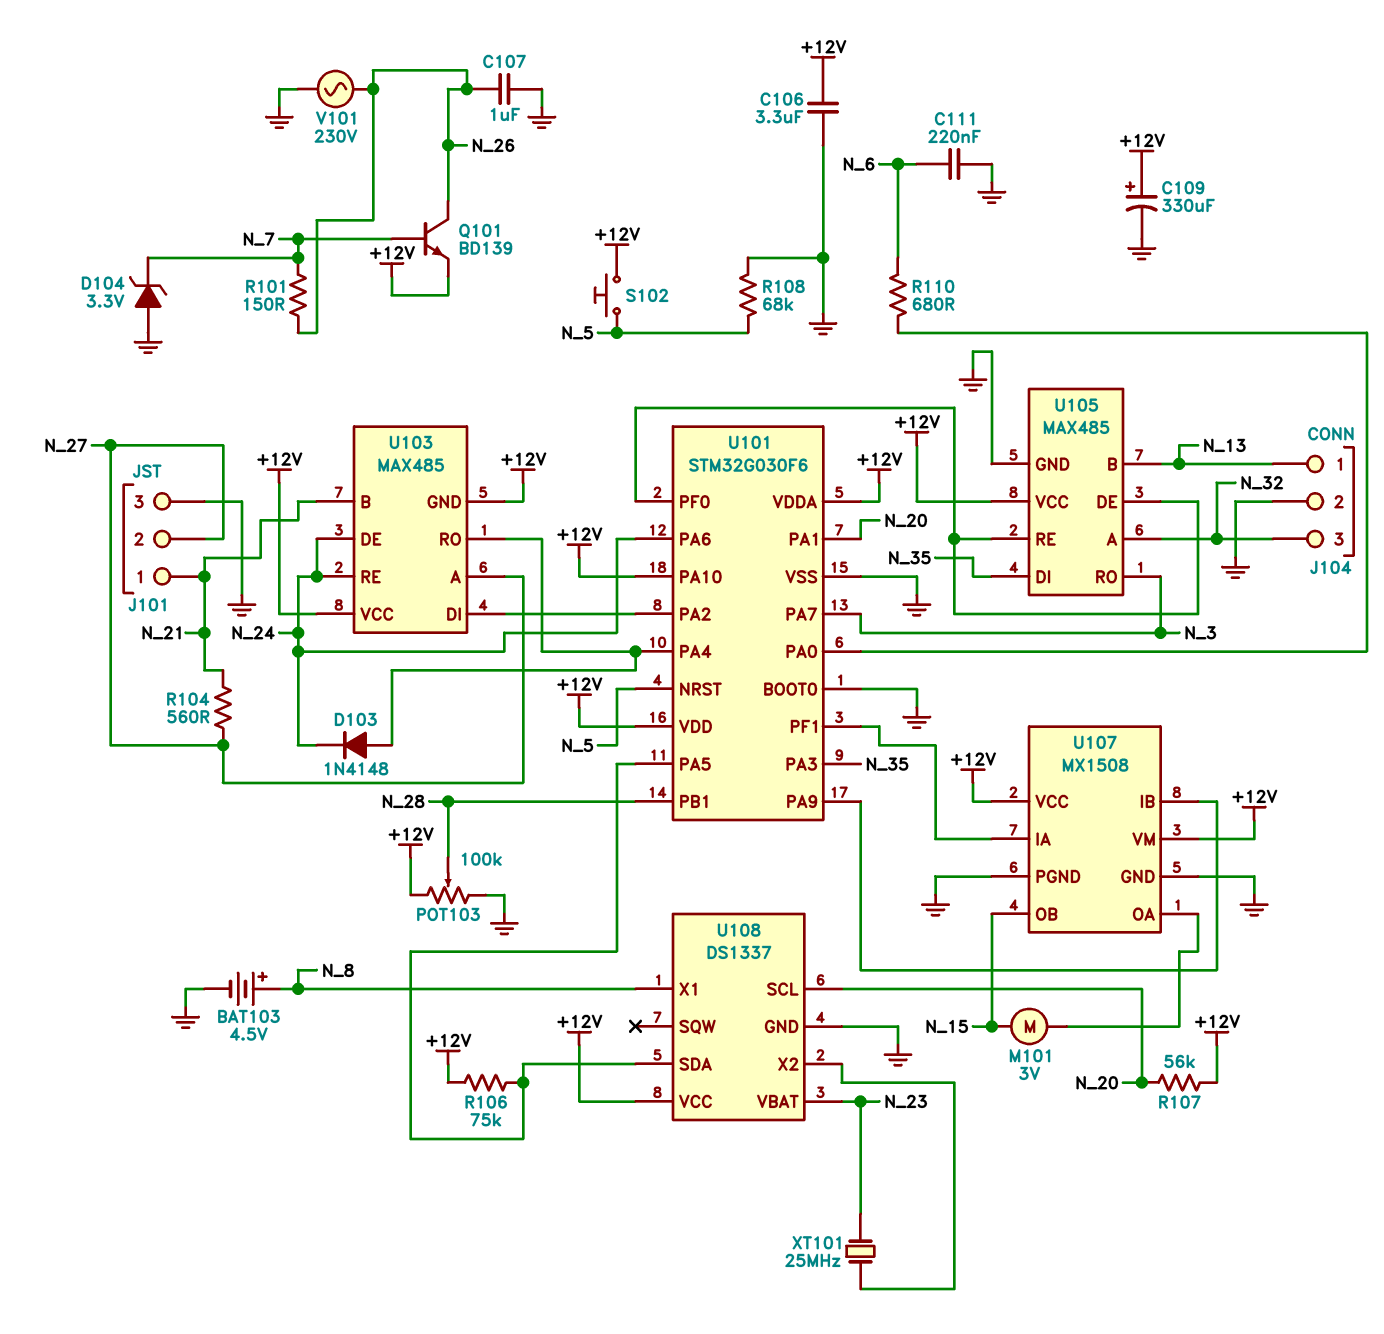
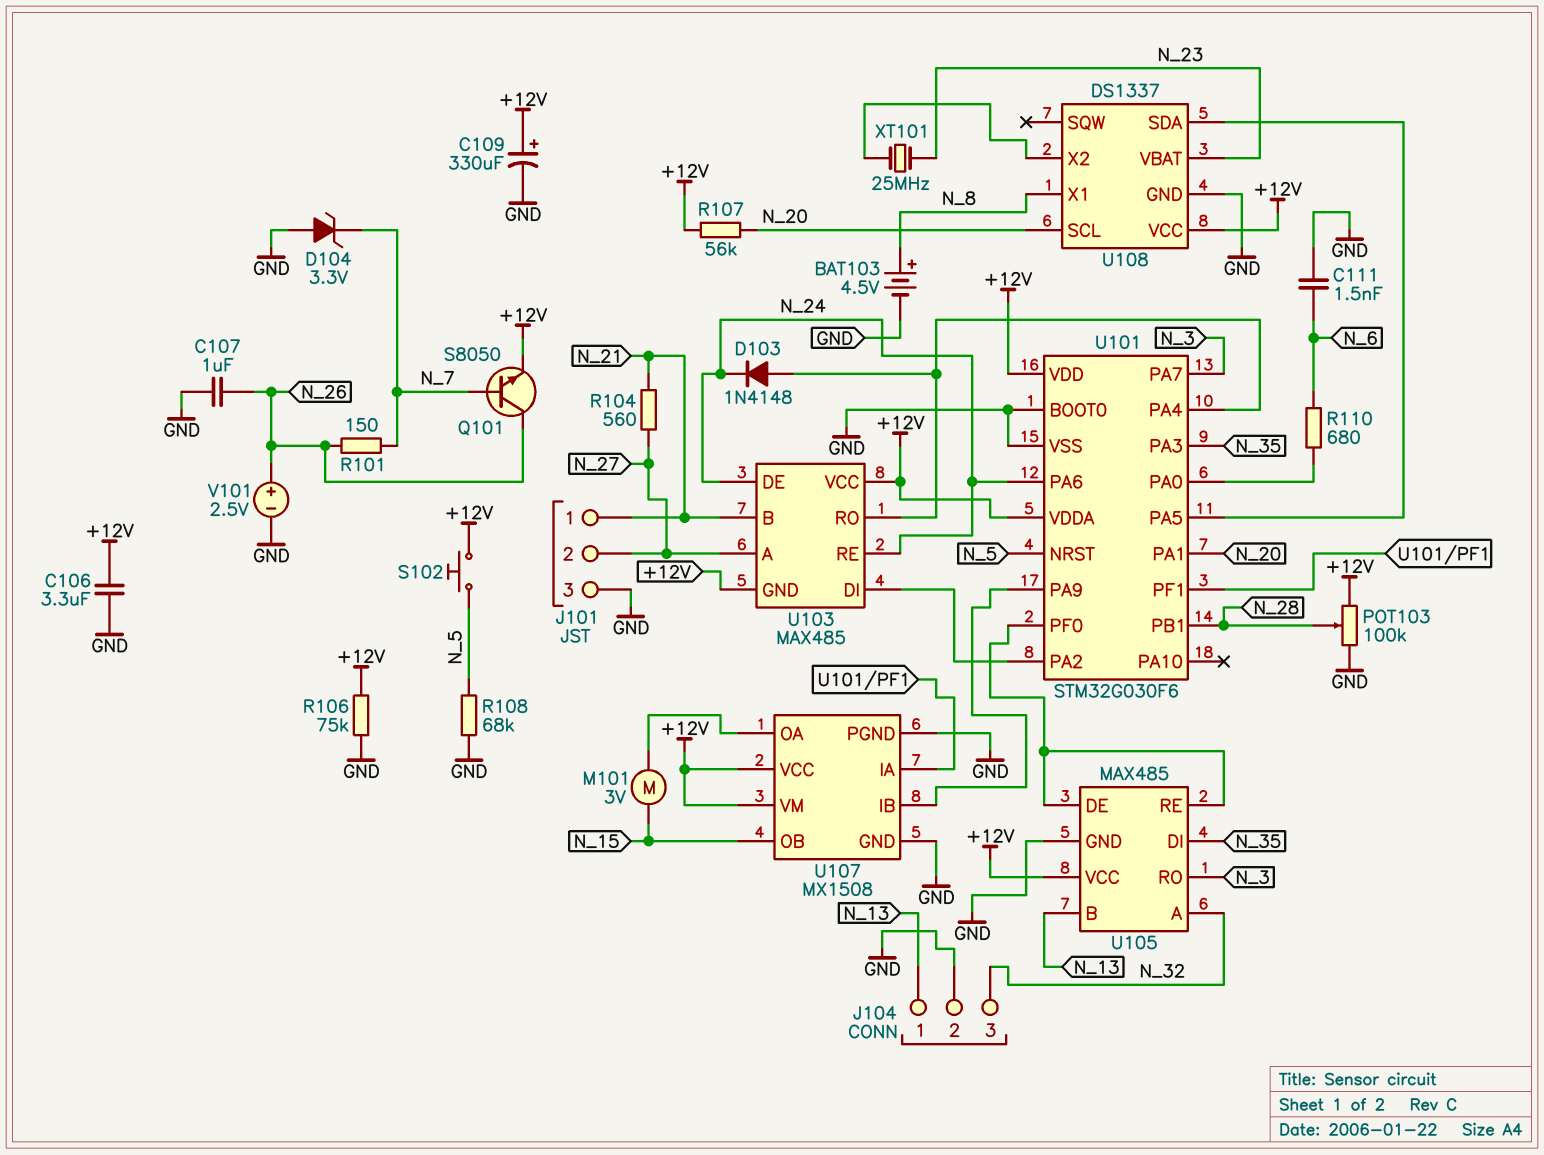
C111: 220nF (GND, N_6) -> 1.5nF (GND, N_6)
Q101: NPN BD139 (B N_7, C N_26, E +12V) -> NPN S8050 (B N_7, C N_26, E +12V)
R106: 75k (+12V, U101/PA5) -> 75k (+12V, GND)
U101 pin PA10: +12V -> none
V101: AC 230V (GND, N_26) -> 2.5V (plus N_26, minus GND)

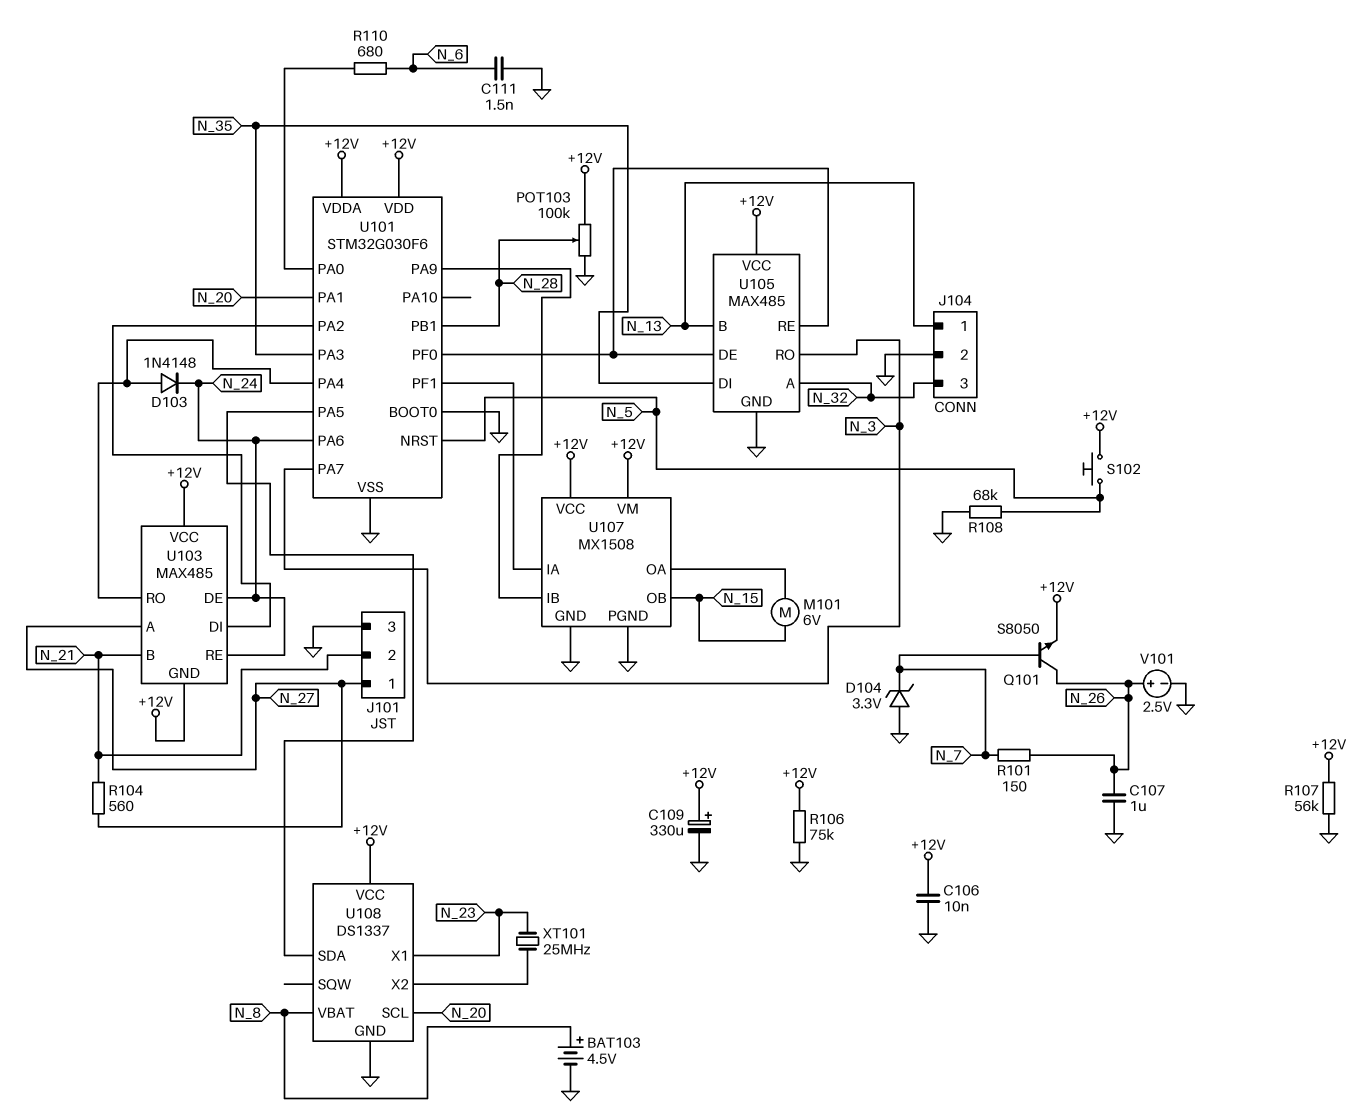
C106: 3.3uF (+12V, GND) -> 10nF (+12V, GND)
J101 pin 1: N_21 -> N_27
J101 pin 2: N_27 -> N_21
M101: motor 3V (N_15, U107/OA) -> motor 6V (N_15, U107/OA)
R107: 56k (+12V, N_20) -> 56k (+12V, GND)
U108 pin VBAT: N_23 -> N_8
U108 pin X1: N_8 -> N_23

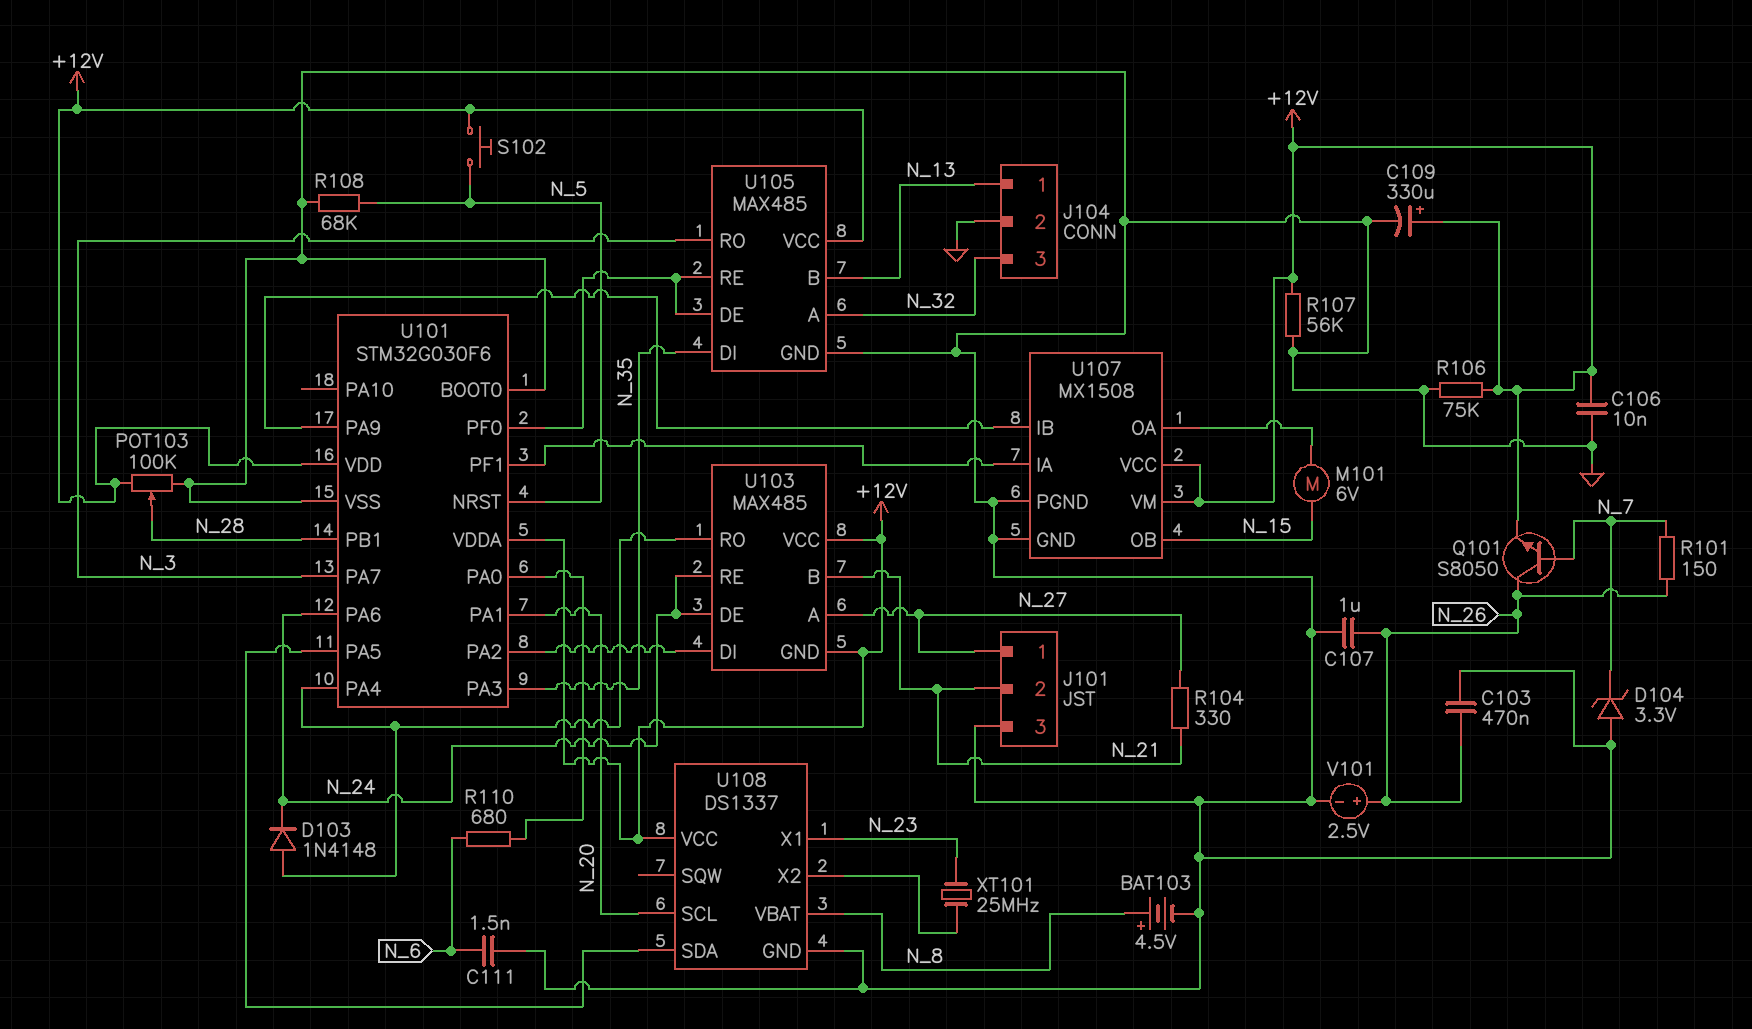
C103: none -> 470nF (GND, N_26)
R104: 560 (N_21, N_27) -> 330 (N_21, N_27)

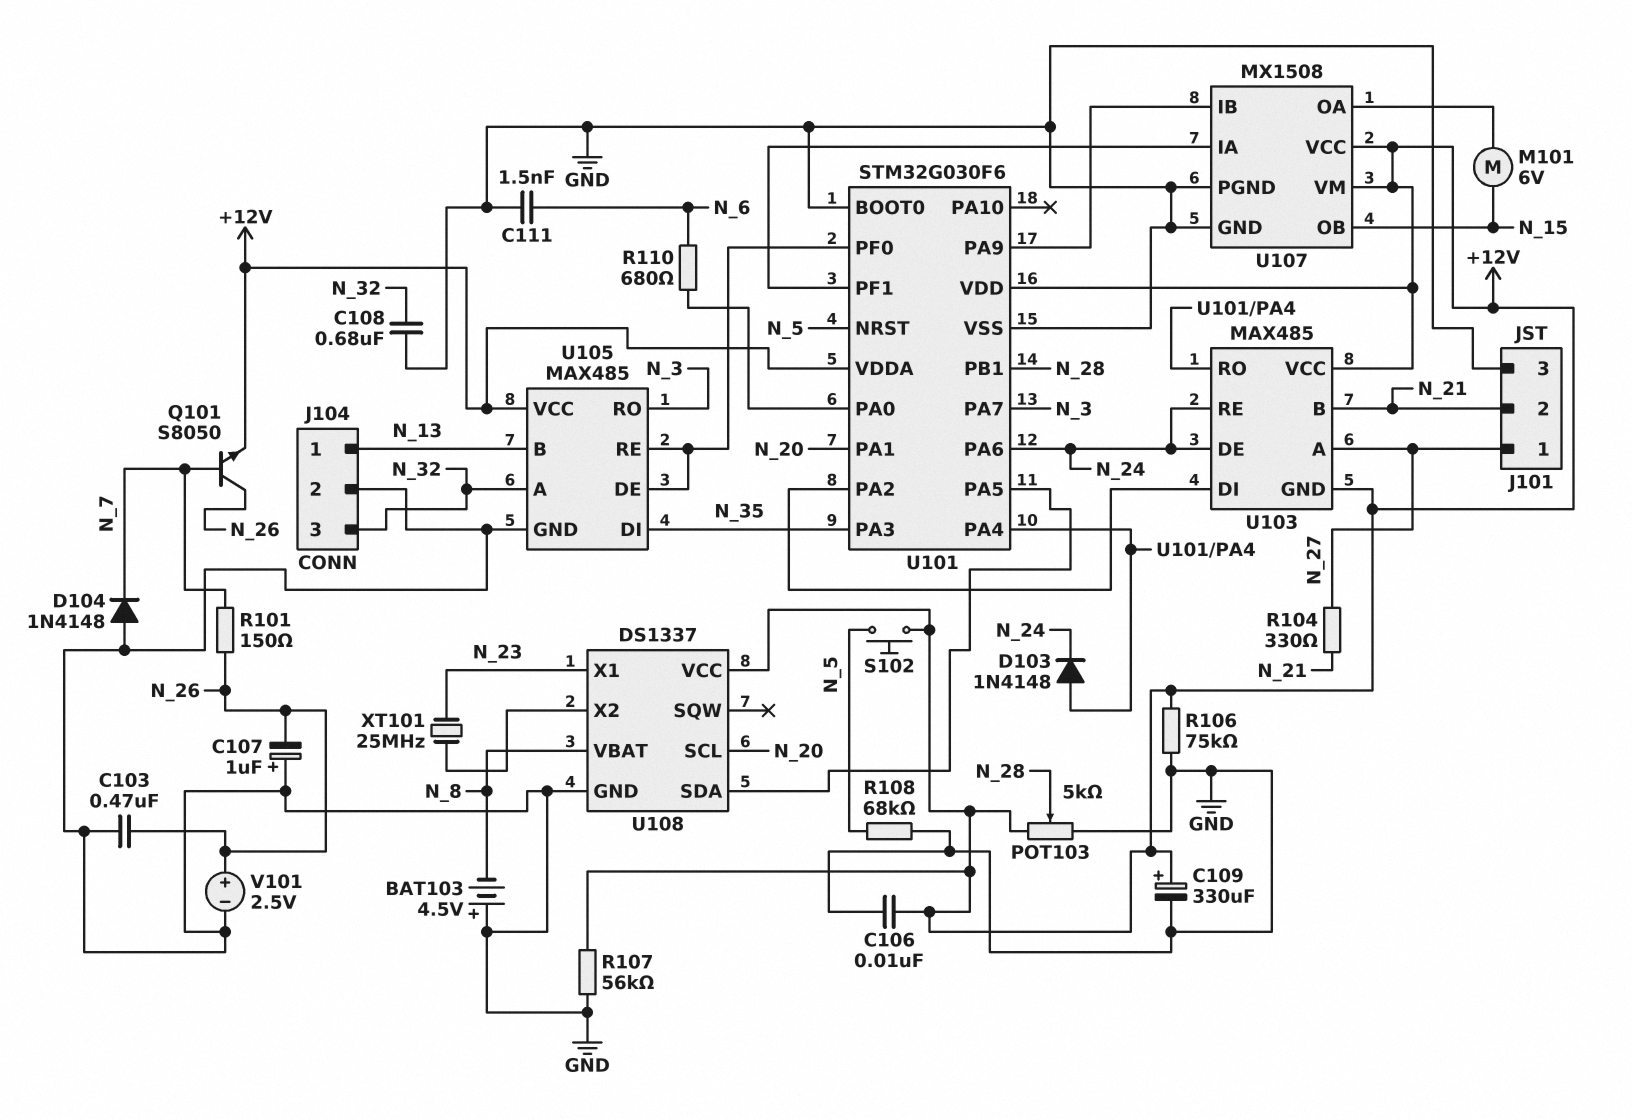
BAT103: 4.5V (plus N_8, minus GND) -> 4.5V (plus GND, minus N_8)
C107: 1uF (GND, N_26) -> 1uF (plus GND, minus N_26)
C108: none -> 680nF (GND, N_32)
D104: zener 3.3V (A GND, K N_7) -> diode 1N4148 (A GND, K N_7)
POT103: 100k (+12V, GND, wiper N_28) -> 5k (+12V, GND, wiper N_28)

